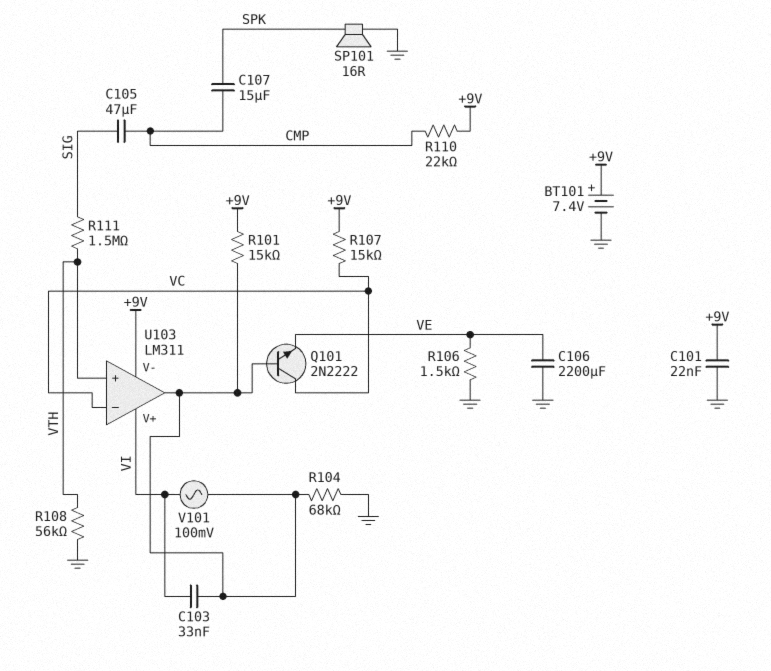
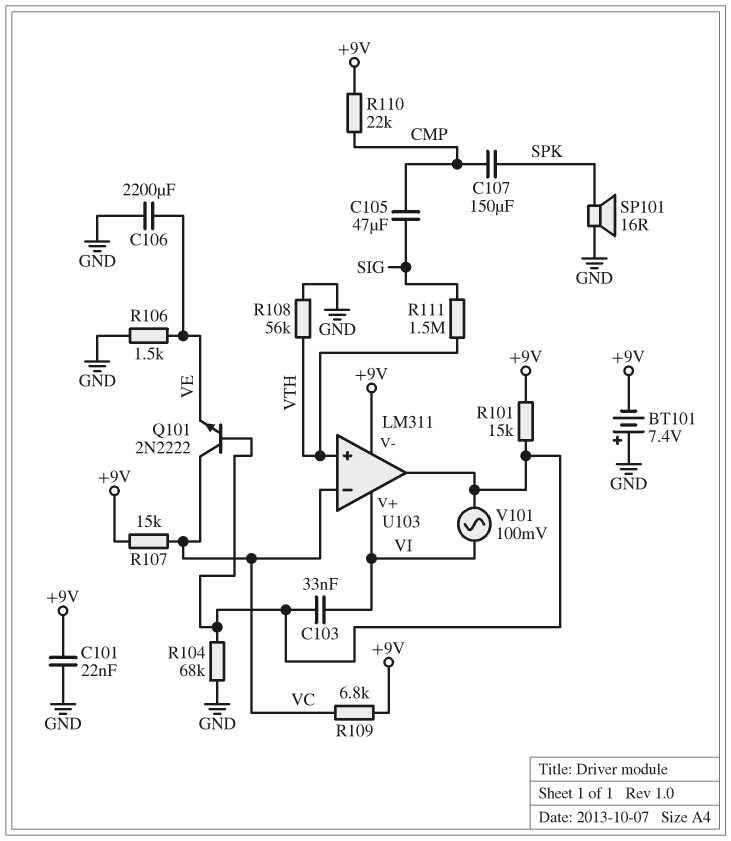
BT101: 7.4V (plus +9V, minus GND) -> 7.4V (plus GND, minus +9V)
C107: 15uF (CMP, SPK) -> 150uF (CMP, SPK)
R109: none -> 6.8k (+9V, VC)

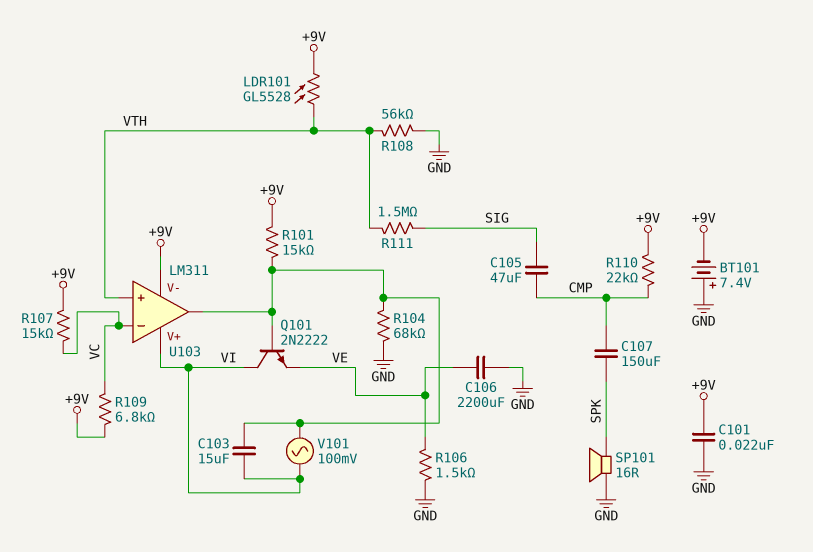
C103: 33nF (U103/out, VI) -> 15uF (U103/out, VI)
LDR101: none -> GL5528 (+9V, VTH)
Q101: NPN 2N2222 (B U103/out, C VC, E VE) -> NPN 2N2222 (B U103/out, C VI, E VE)

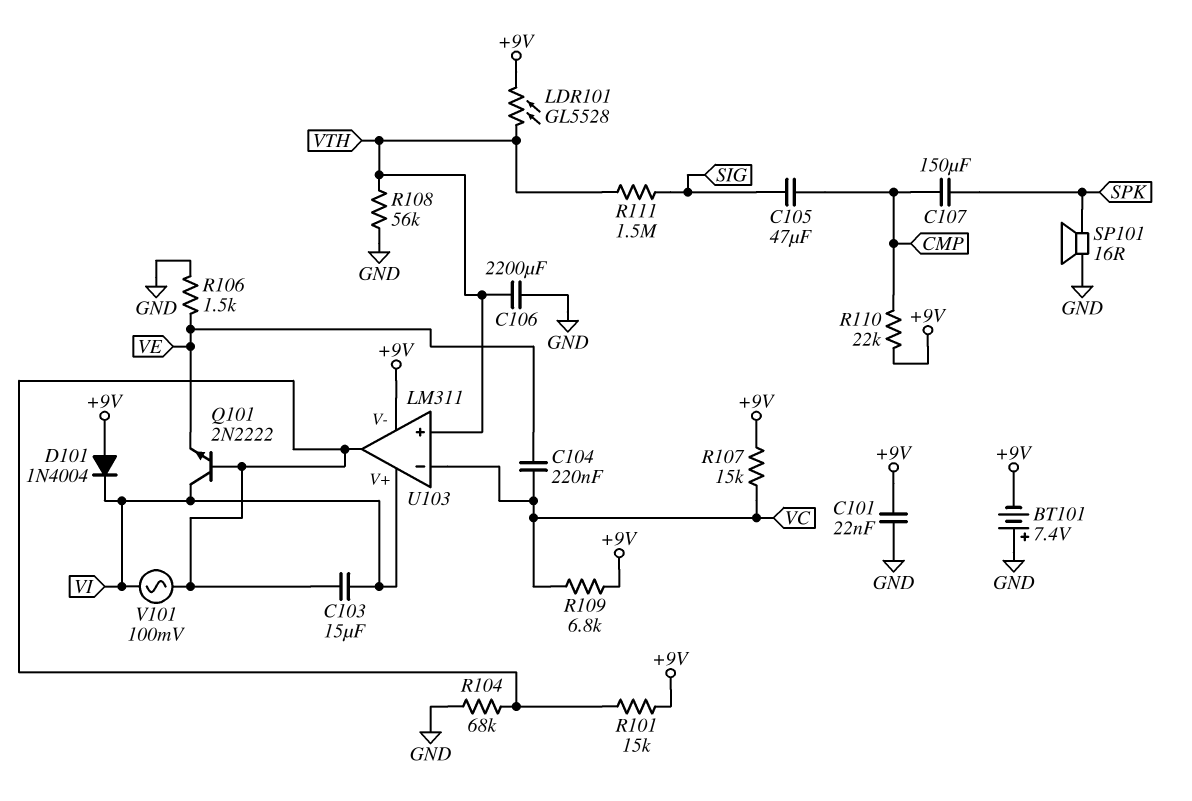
C104: none -> 220nF (VC, VE)
C106: 2200uF (GND, VE) -> 2200uF (GND, VTH)
D101: none -> diode 1N4004 (A +9V, K VI)

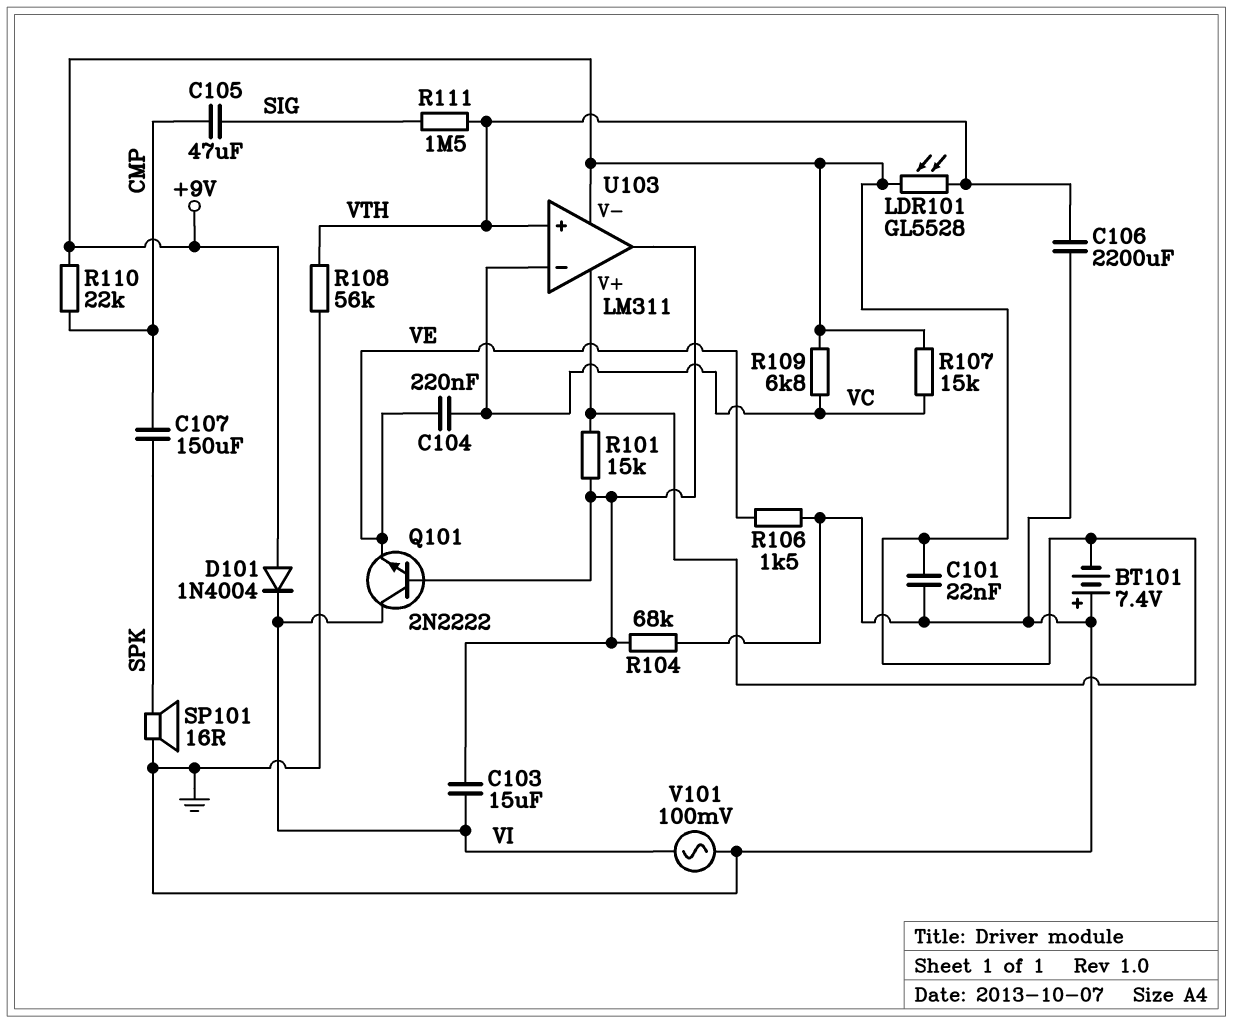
U103 pin V+: VI -> +9V
V101: AC 100mV (U103/out, VI) -> AC 100mV (GND, VI)

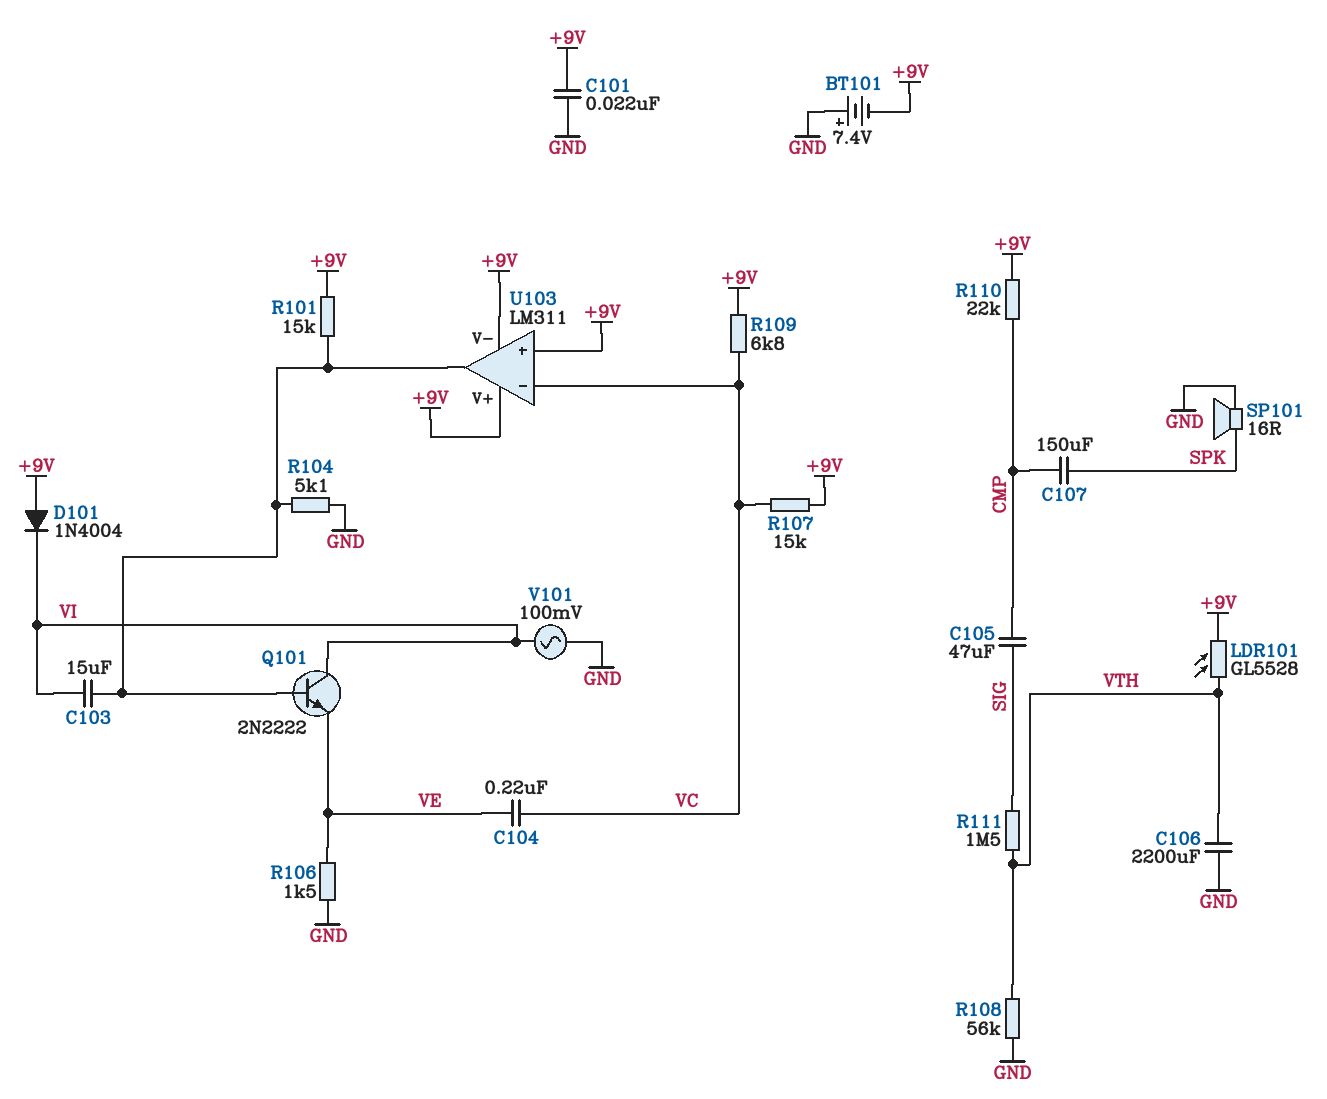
R104: 68k (GND, U103/out) -> 5.1k (GND, U103/out)
U103 pin in+: VTH -> +9V

